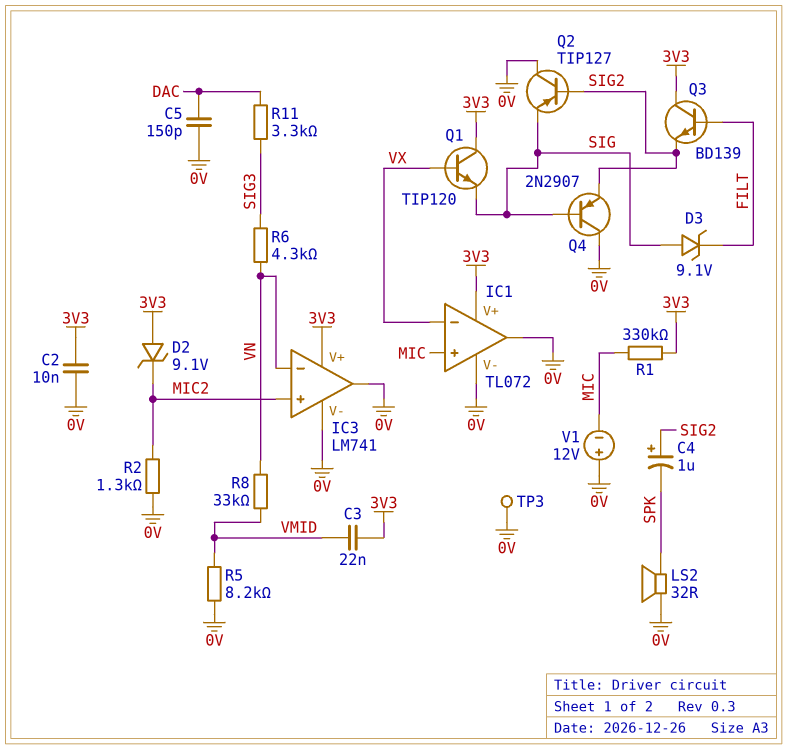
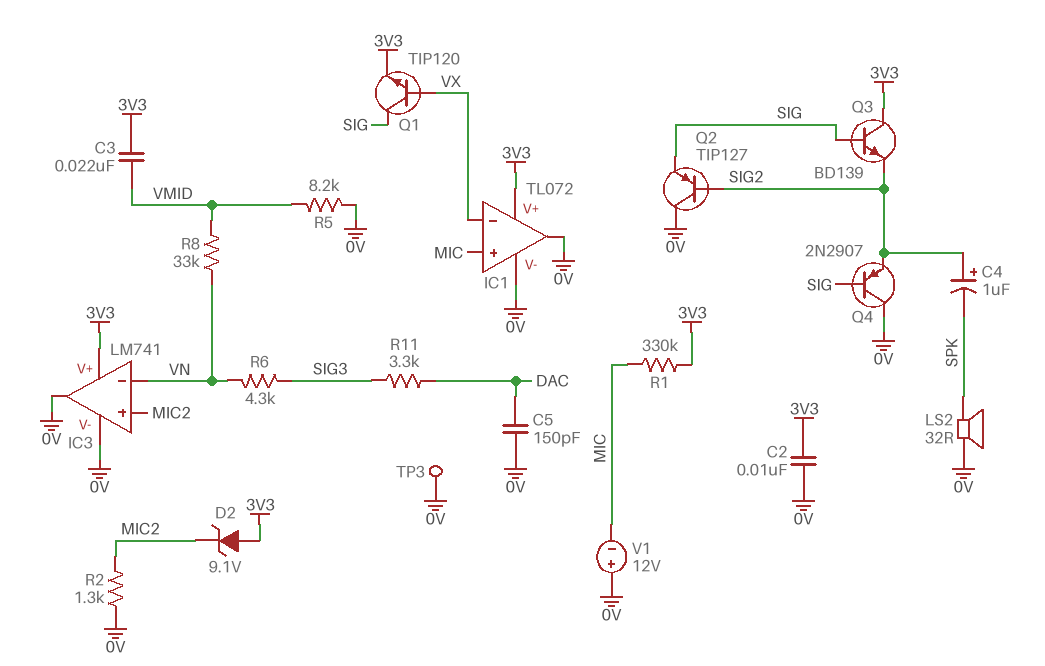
D3: zener 9.1V (A SIG, K FILT) -> none
Q1: NPN TIP120 (B VX, C 3V3, E SIG) -> NPN TIP120 (B VX, C SIG, E 3V3)
Q3: NPN BD139 (B FILT, C 3V3, E SIG2) -> NPN BD139 (B SIG, C 3V3, E SIG2)

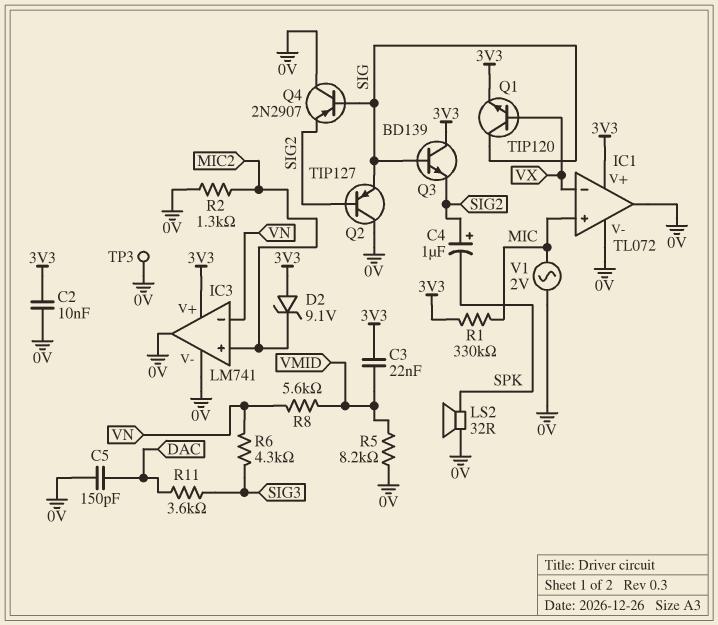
R8: 33k (VMID, VN) -> 5.6k (VMID, VN)
R11: 3.3k (DAC, SIG3) -> 3.6k (DAC, SIG3)
V1: 12V (plus 0V, minus MIC) -> AC 2V (0V, MIC)

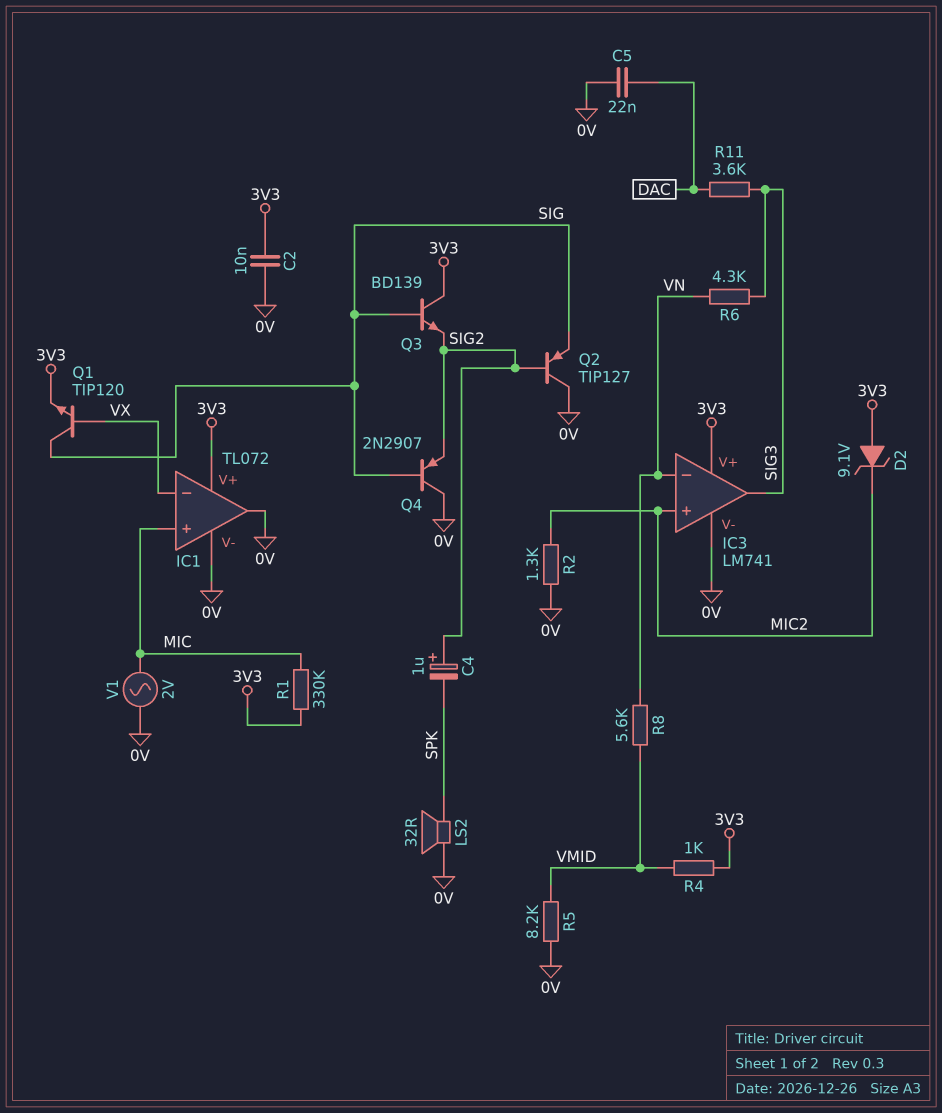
C3: 22nF (3V3, VMID) -> none
C5: 150pF (0V, DAC) -> 22nF (0V, DAC)
IC3 pin out: 0V -> SIG3
R4: none -> 1k (3V3, VMID)
TP3: test point (0V) -> none

